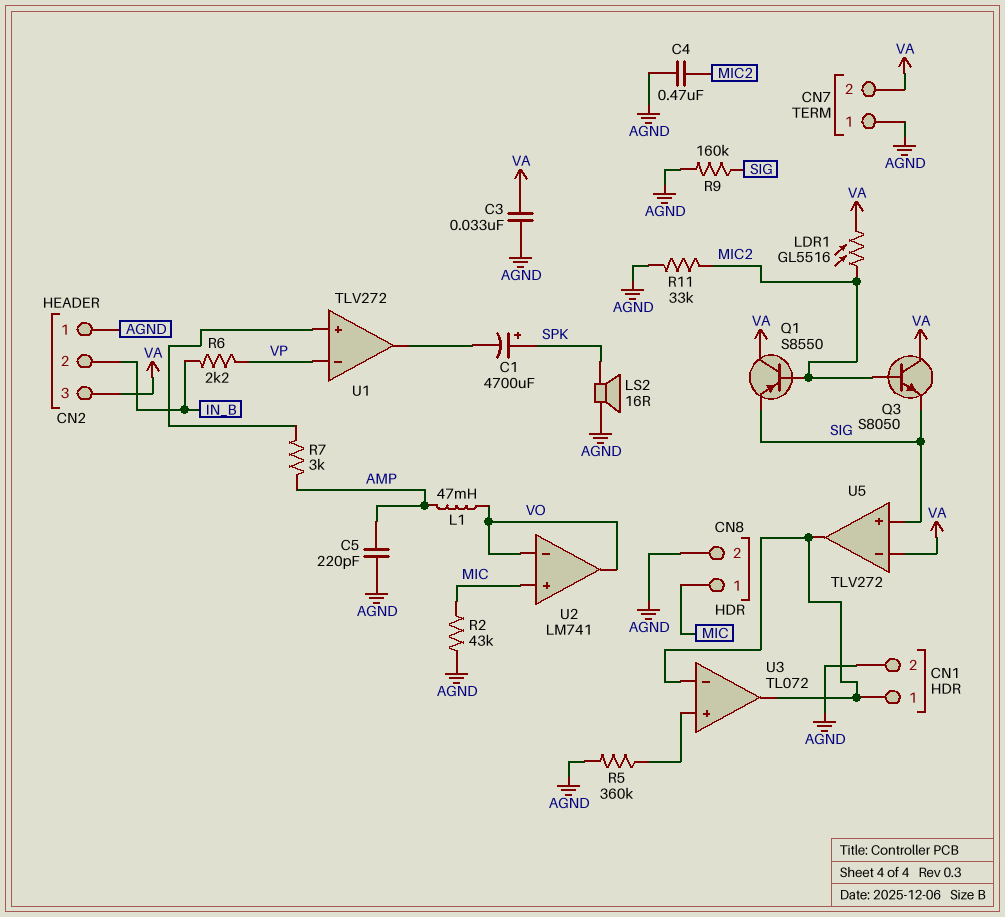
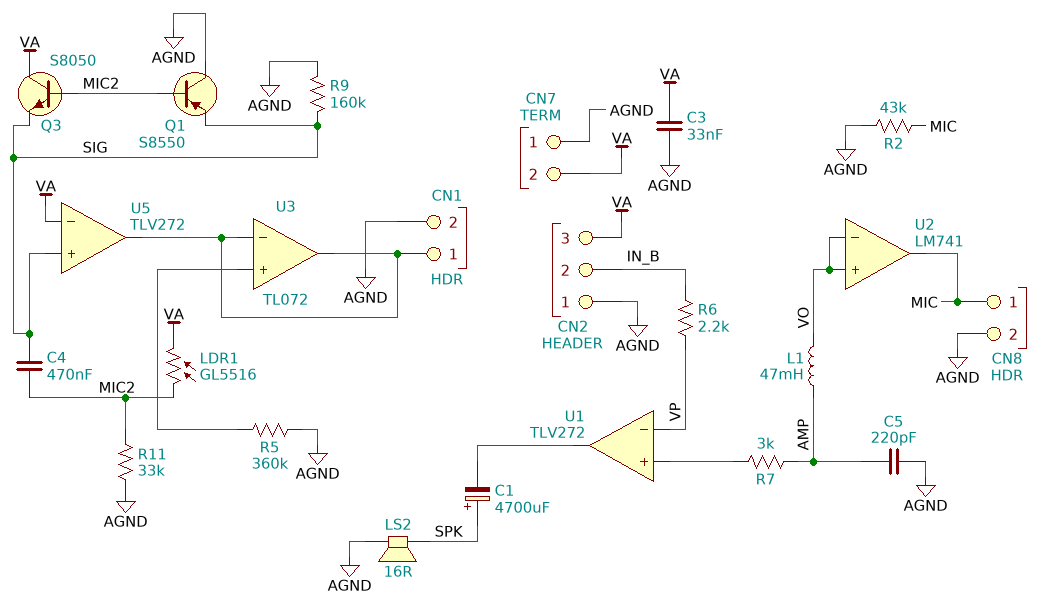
C4: 470nF (AGND, MIC2) -> 470nF (MIC2, SIG)
Q1: PNP S8550 (B MIC2, C VA, E SIG) -> PNP S8550 (B MIC2, C AGND, E SIG)
U2 pin in+: MIC -> VO
U2 pin out: VO -> MIC

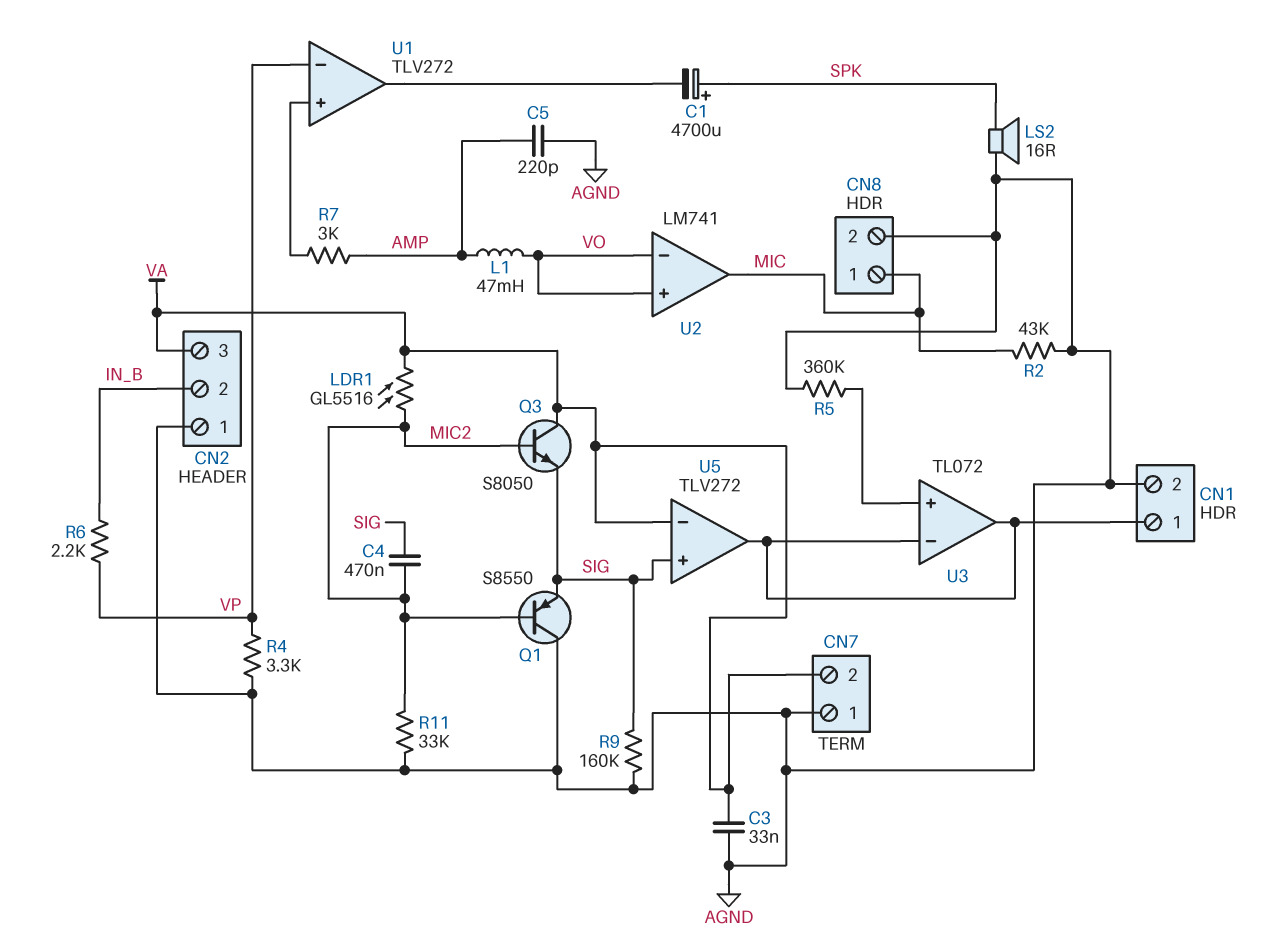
R4: none -> 3.3k (AGND, VP)

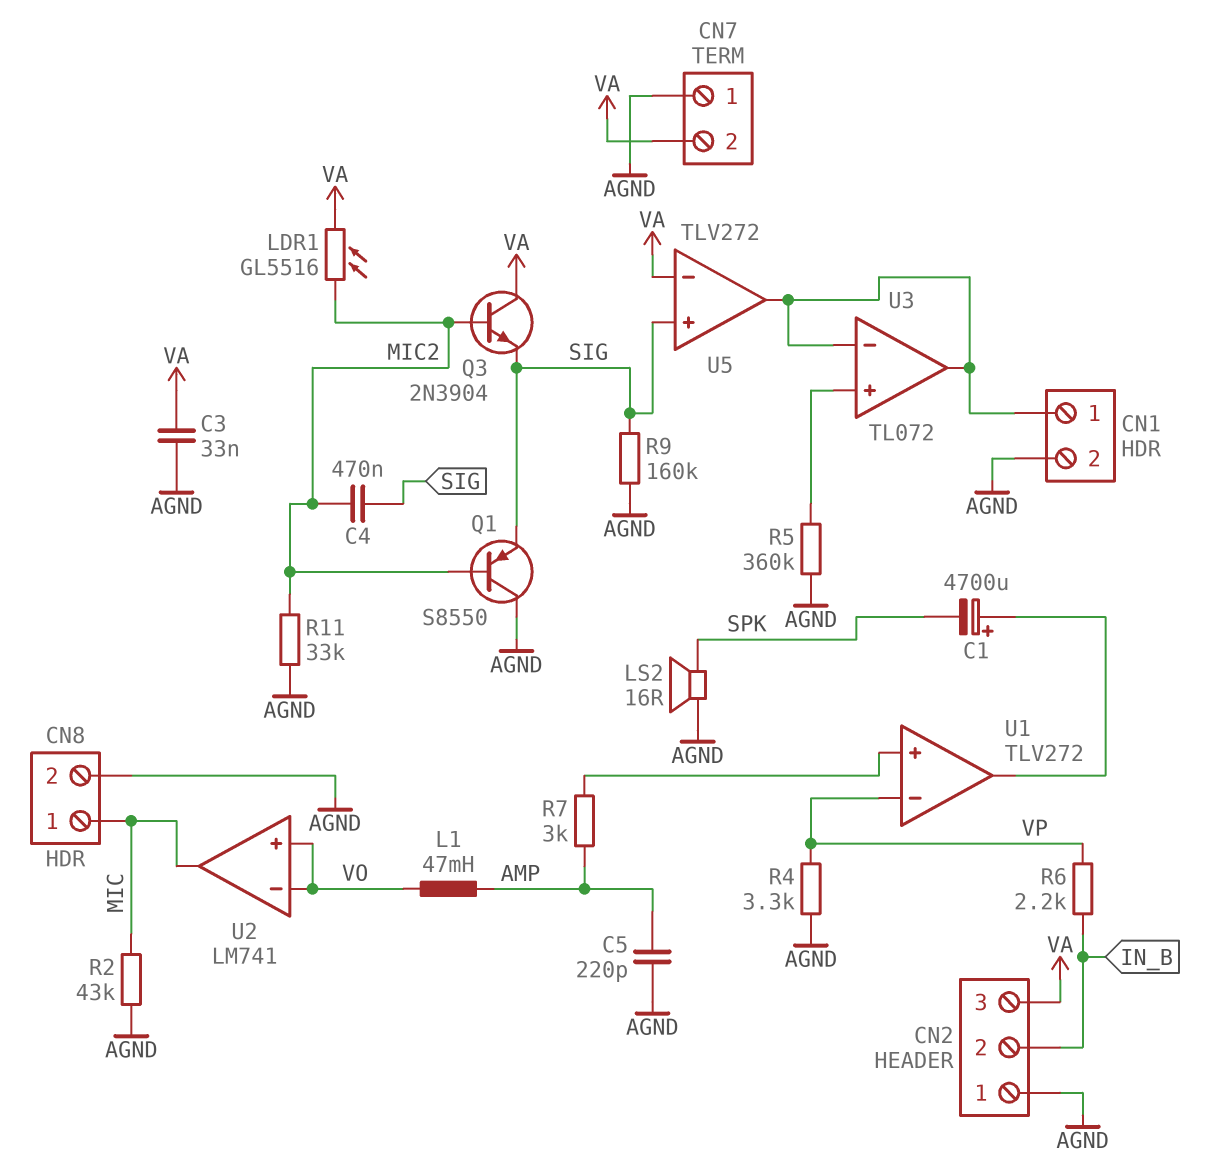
C1: 4700uF (plus SPK, minus U1/out) -> 4700uF (plus U1/out, minus SPK)
Q3: NPN S8050 (B MIC2, C VA, E SIG) -> NPN 2N3904 (B MIC2, C VA, E SIG)

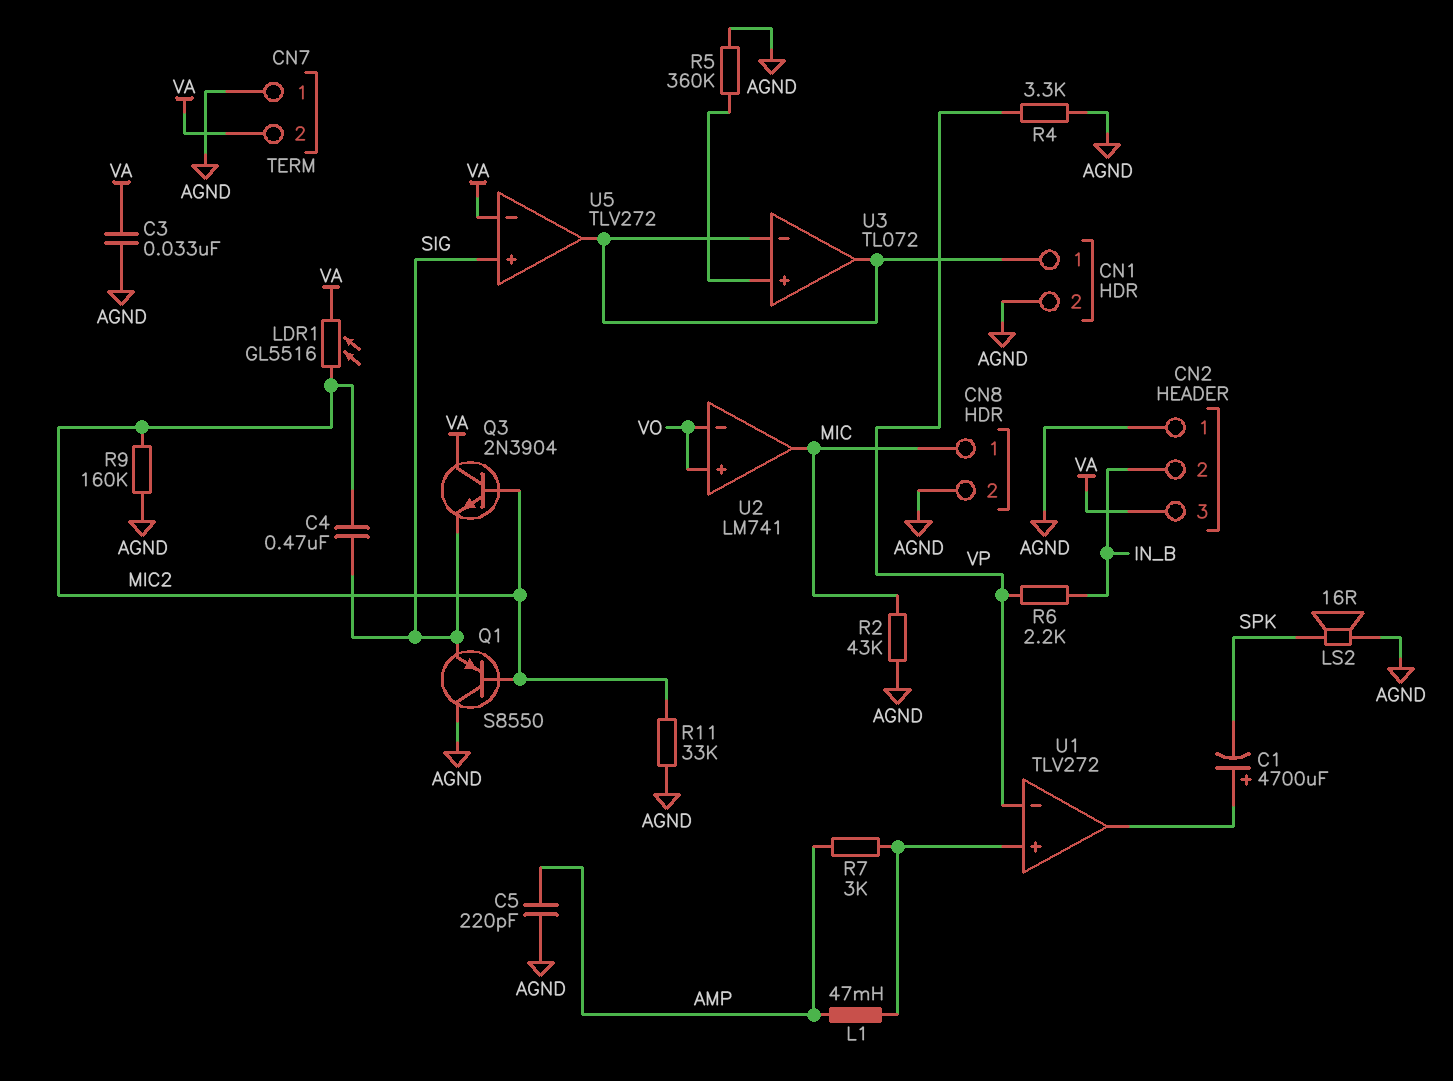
L1: 47mH (AMP, VO) -> 47mH (AMP, U1/in+)
R9: 160k (AGND, SIG) -> 160k (AGND, MIC2)

